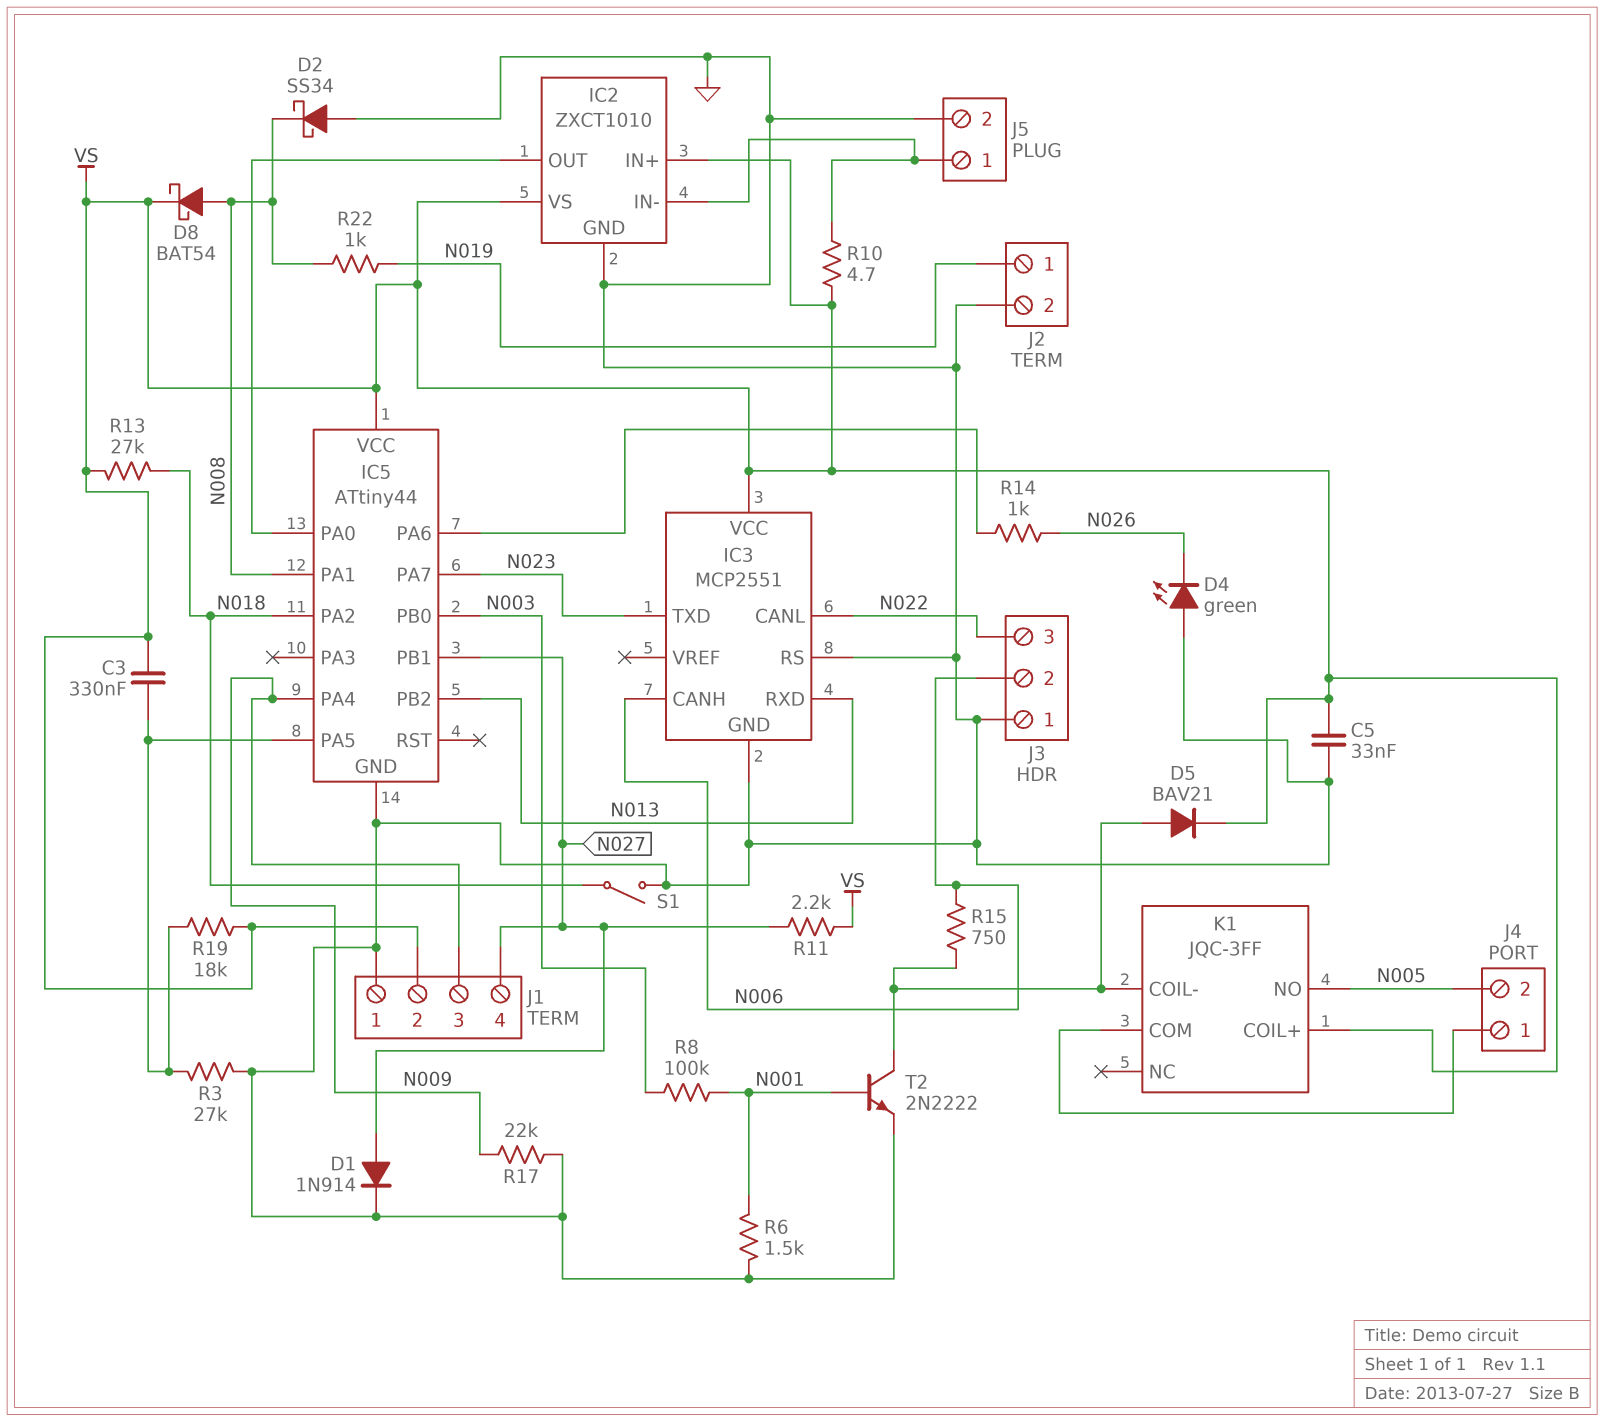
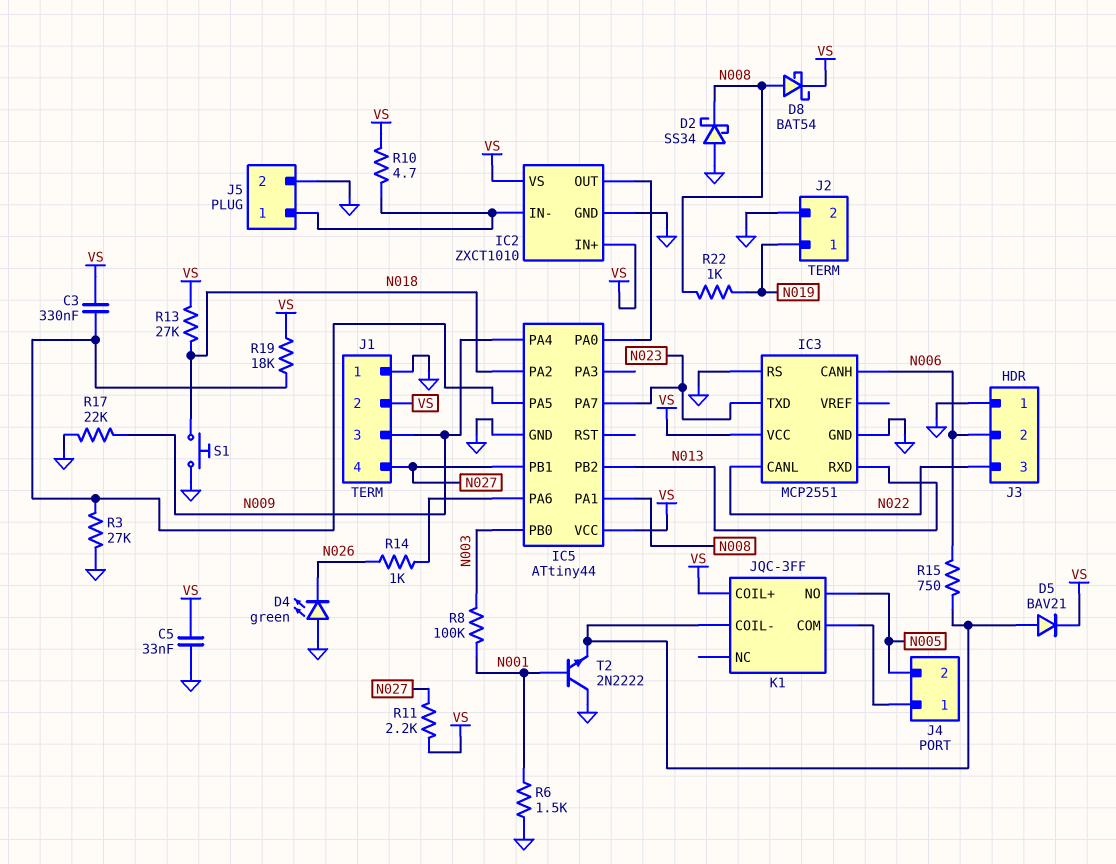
D1: diode 1N914 (A N027, K GND) -> none
S1: switch (GND, N018) -> button (GND, N018)
T2: NPN 2N2222 (B N001, C K1/COIL-, E GND) -> NPN 2N2222 (B N001, C GND, E K1/COIL-)

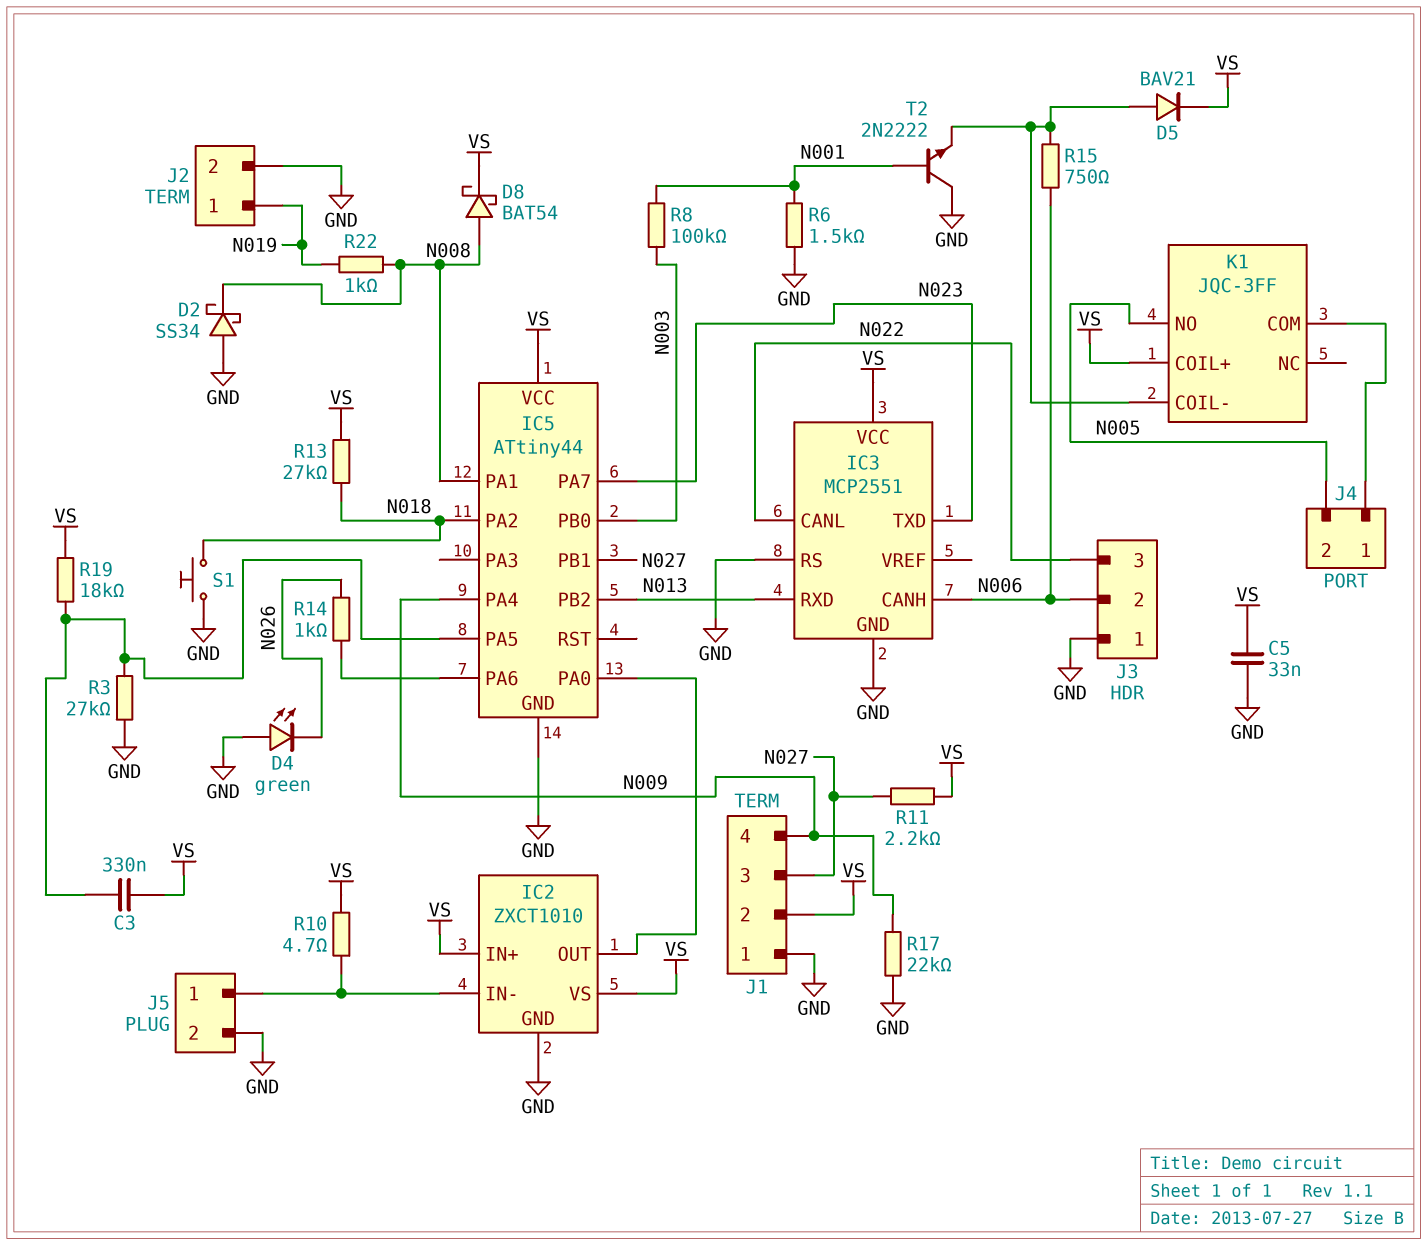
J1 pin 3: N009 -> N027
J1 pin 4: N027 -> N009

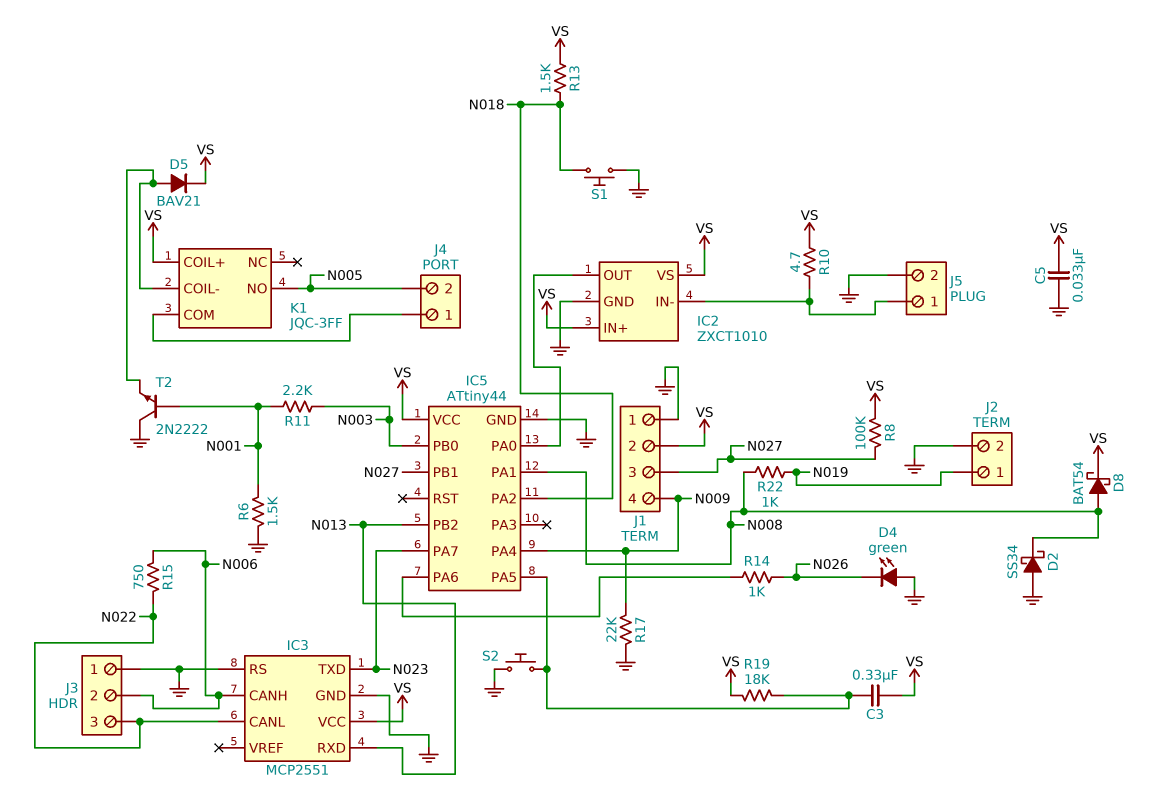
R3: 27k (GND, IC5/PA5) -> none
R8: 100k (N001, N003) -> 100k (N027, VS)
R11: 2.2k (N027, VS) -> 2.2k (N001, N003)
R13: 27k (N018, VS) -> 1.5k (N018, VS)
R15: 750 (K1/COIL-, N006) -> 750 (N006, N022)
S2: none -> button (GND, IC5/PA5)

